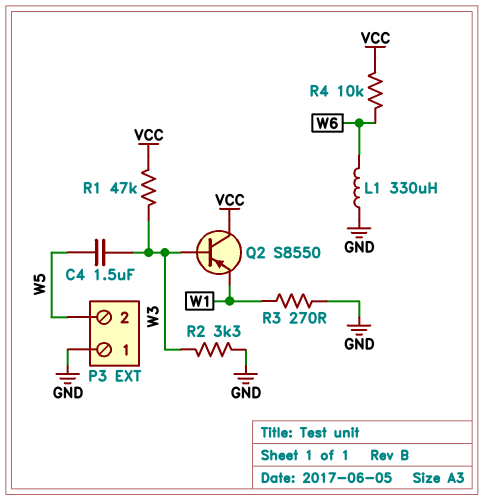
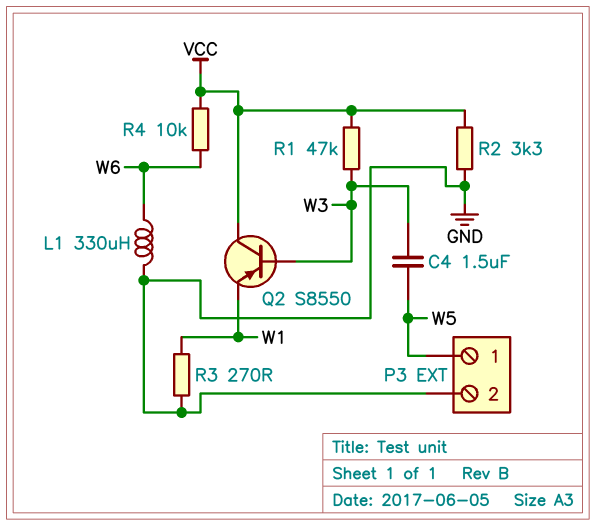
P3 pin 1: GND -> W5
P3 pin 2: W5 -> GND
R2: 3.3k (GND, W3) -> 3.3k (GND, VCC)

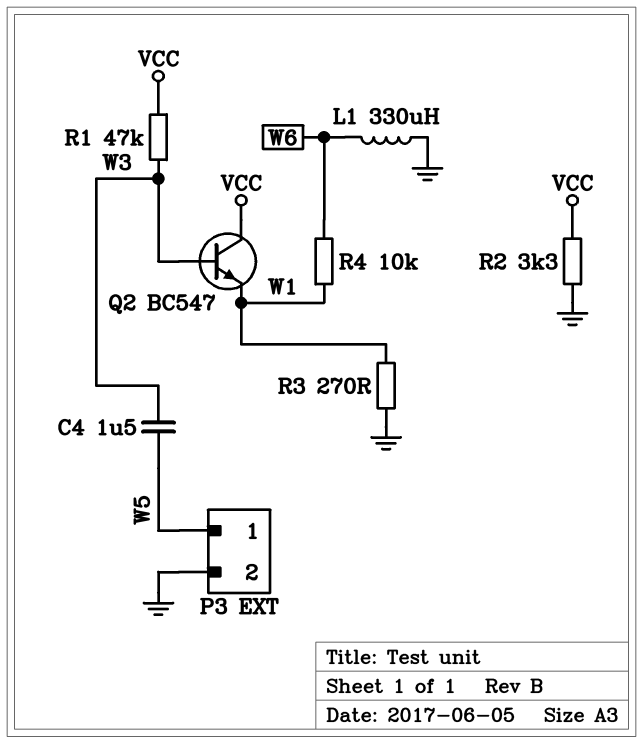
Q2: PNP S8550 (B W3, C VCC, E W1) -> NPN BC547 (B W3, C VCC, E W1)
R4: 10k (VCC, W6) -> 10k (W1, W6)

